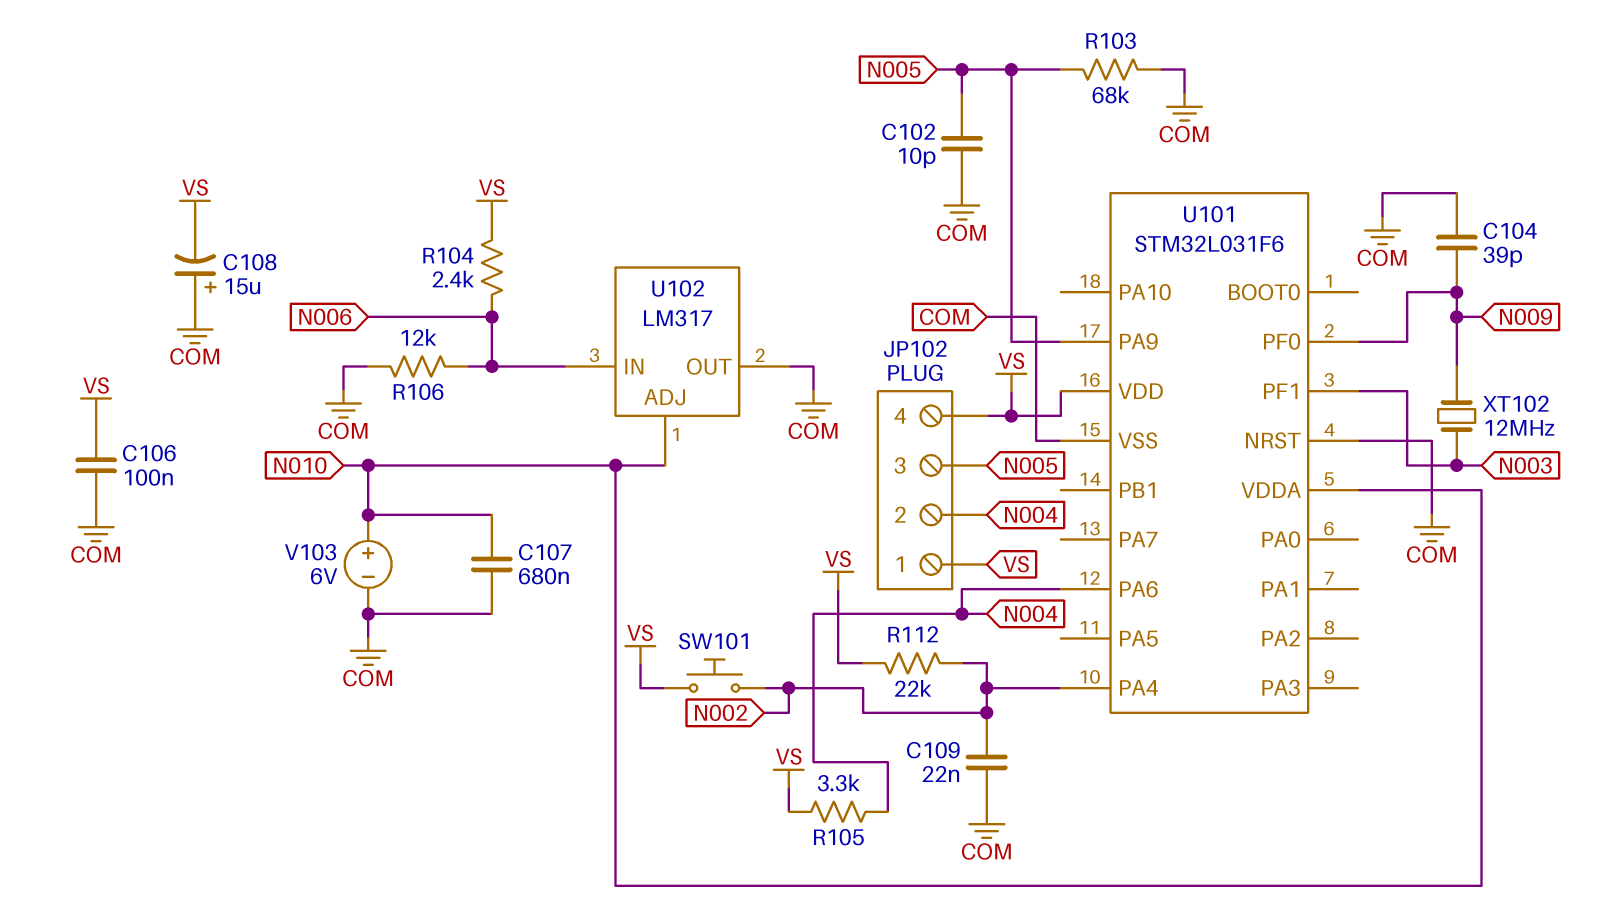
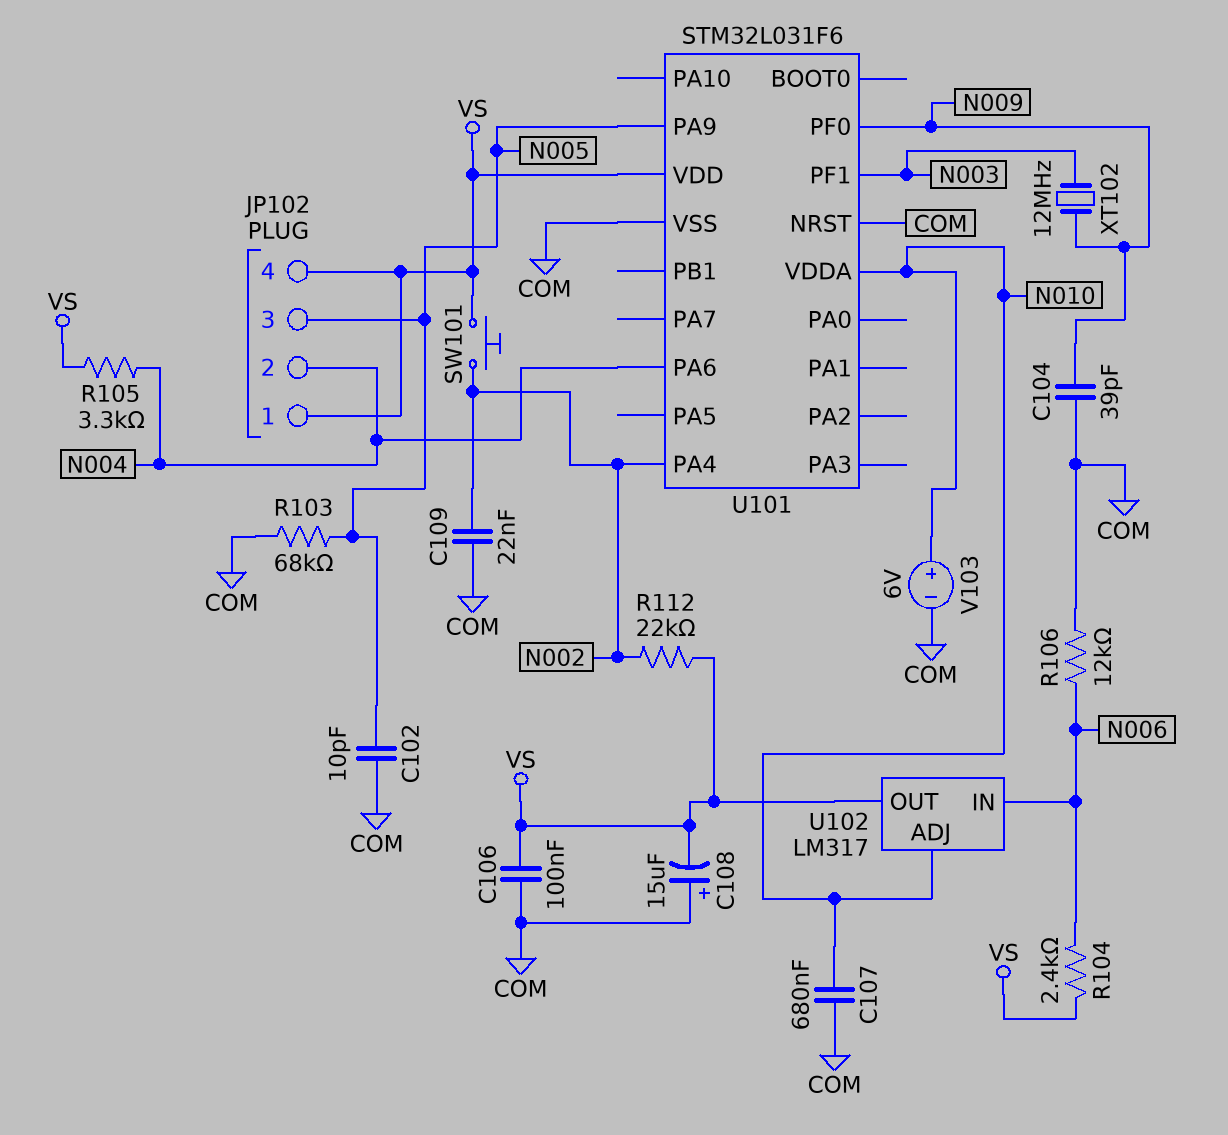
U102 pin OUT: COM -> VS

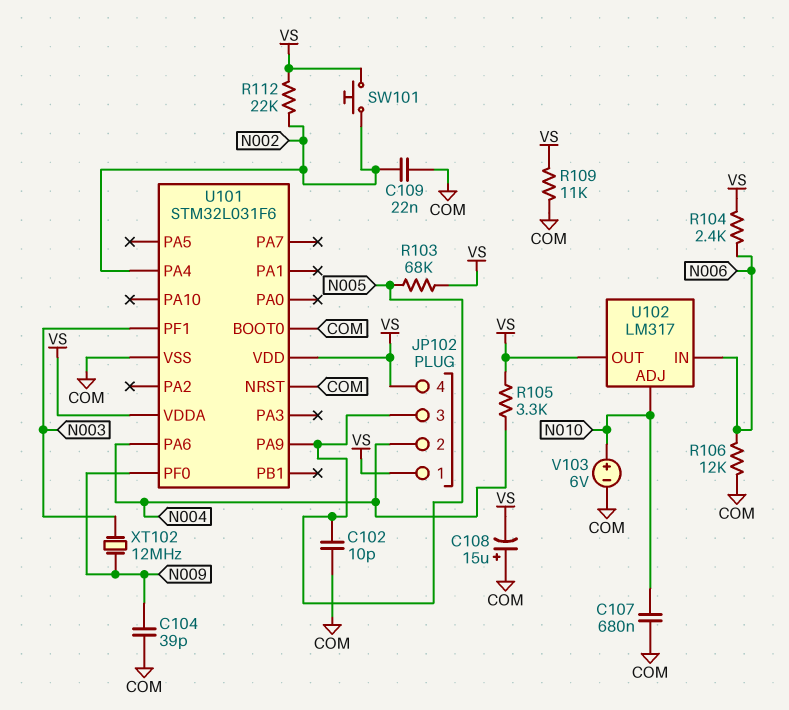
C106: 100nF (COM, VS) -> none
R103: 68k (COM, N005) -> 68k (N005, VS)
R109: none -> 11k (COM, VS)
U101 pin BOOT0: none -> COM
U101 pin VDDA: N010 -> VS

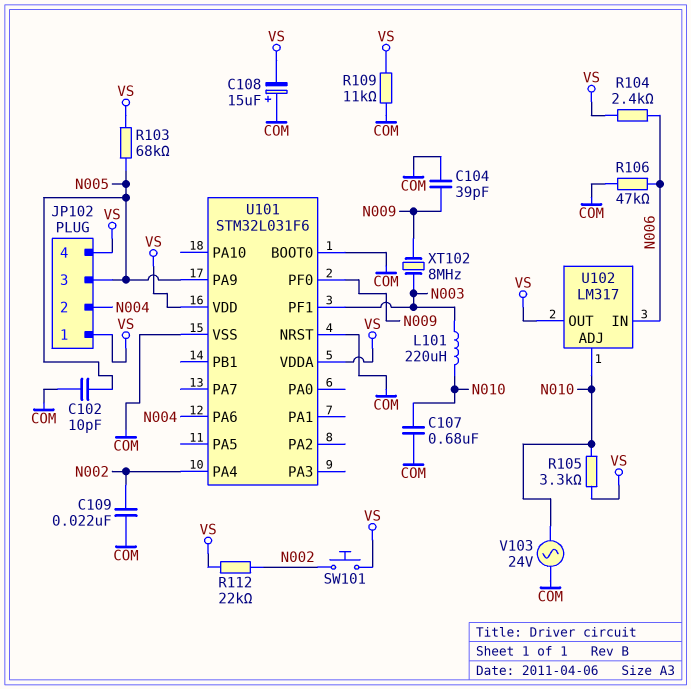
L101: none -> 220uH (N003, N010)
R105: 3.3k (N004, VS) -> 3.3k (N010, VS)
R106: 12k (COM, N006) -> 47k (COM, N006)
V103: 6V (plus N010, minus COM) -> AC 24V (COM, N010)
XT102: 12MHz (N003, N009) -> 8MHz (N003, N009)

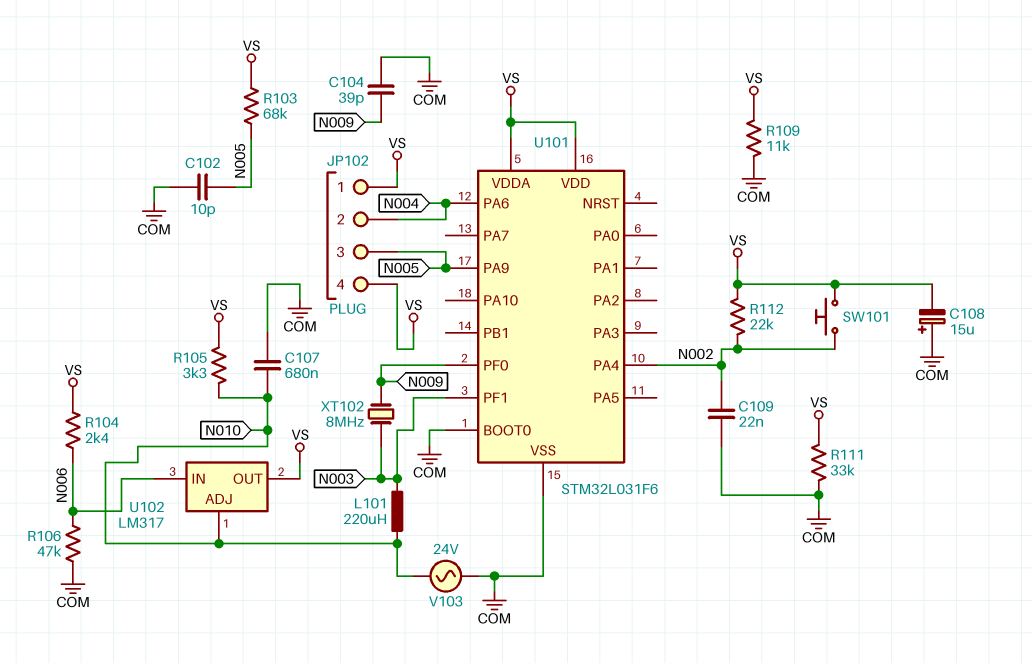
R111: none -> 33k (COM, VS)
U101 pin NRST: COM -> none

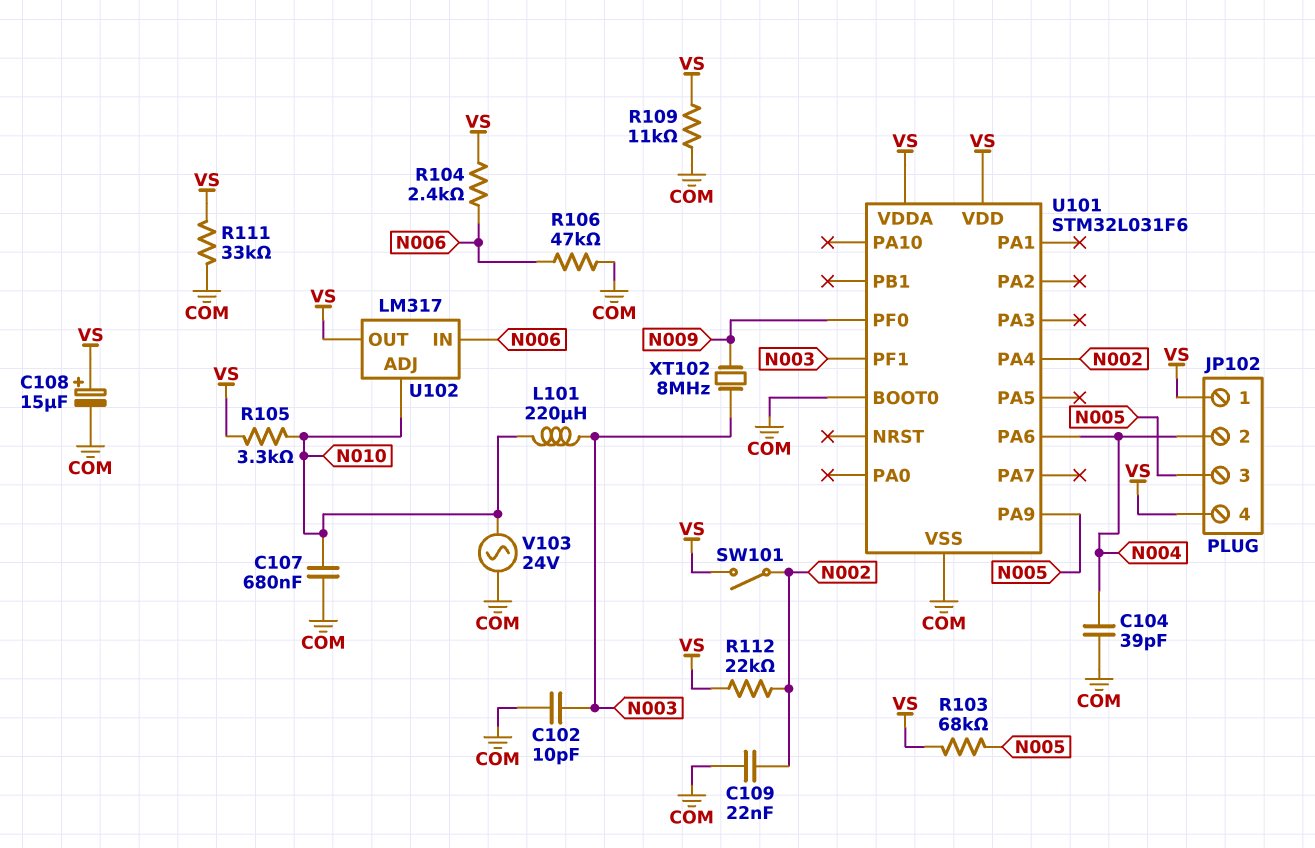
C102: 10pF (COM, N005) -> 10pF (COM, N003)
C104: 39pF (COM, N009) -> 39pF (COM, N004)
C108: 15uF (plus COM, minus VS) -> 15uF (plus VS, minus COM)
SW101: button (N002, VS) -> switch (N002, VS)

